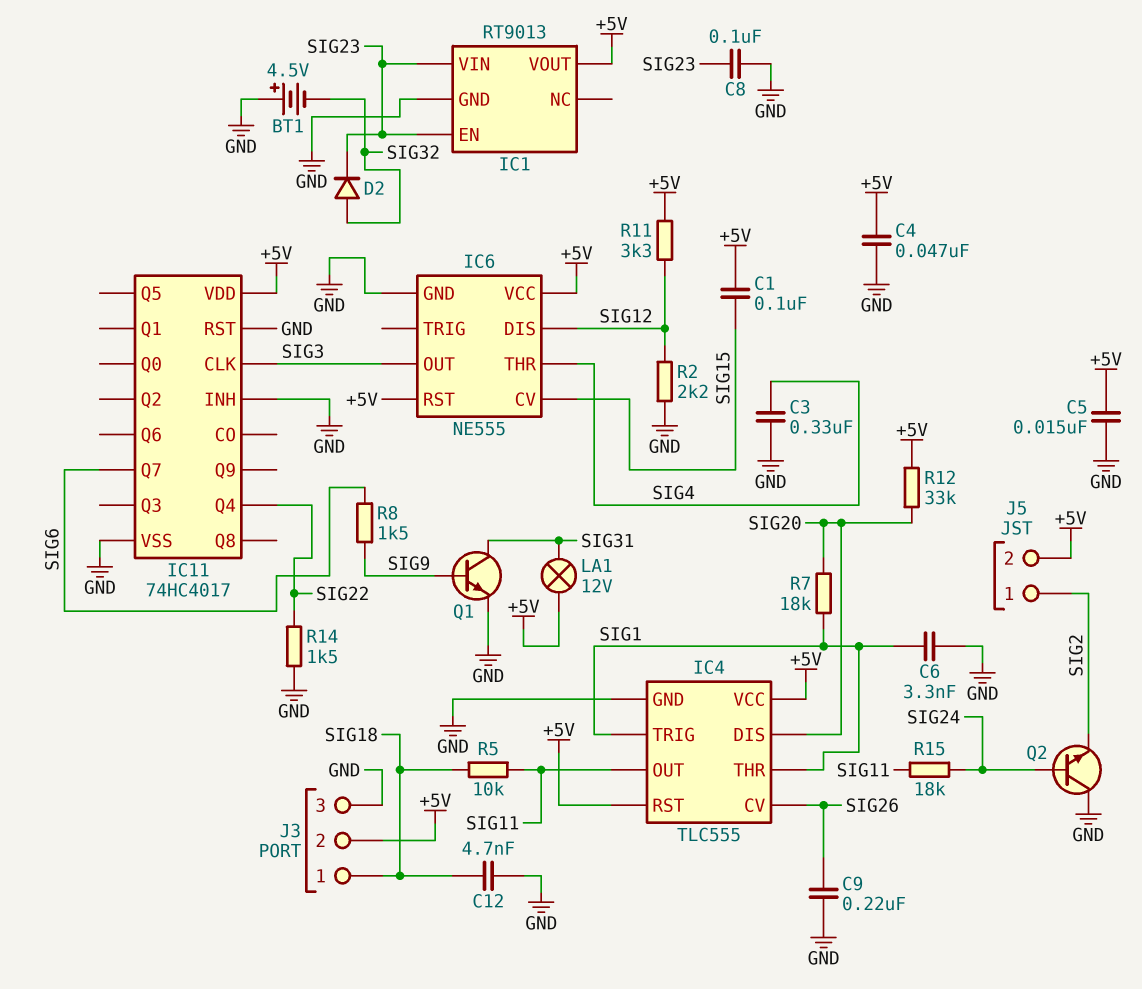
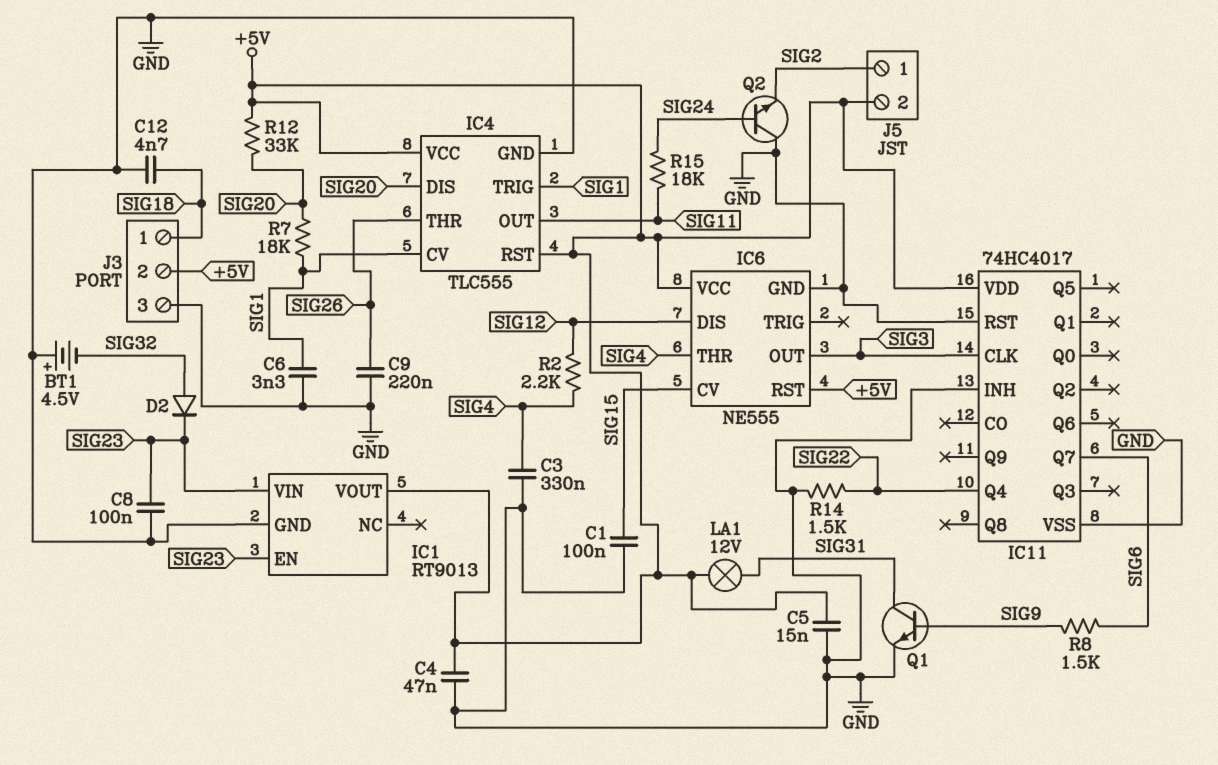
C1: 100nF (+5V, SIG15) -> 100nF (GND, SIG15)
IC4 pin CV: SIG26 -> SIG1
IC4 pin THR: SIG1 -> SIG26
R2: 2.2k (GND, SIG12) -> 2.2k (SIG4, SIG12)
R5: 10k (SIG11, SIG18) -> none
R11: 3.3k (+5V, SIG12) -> none

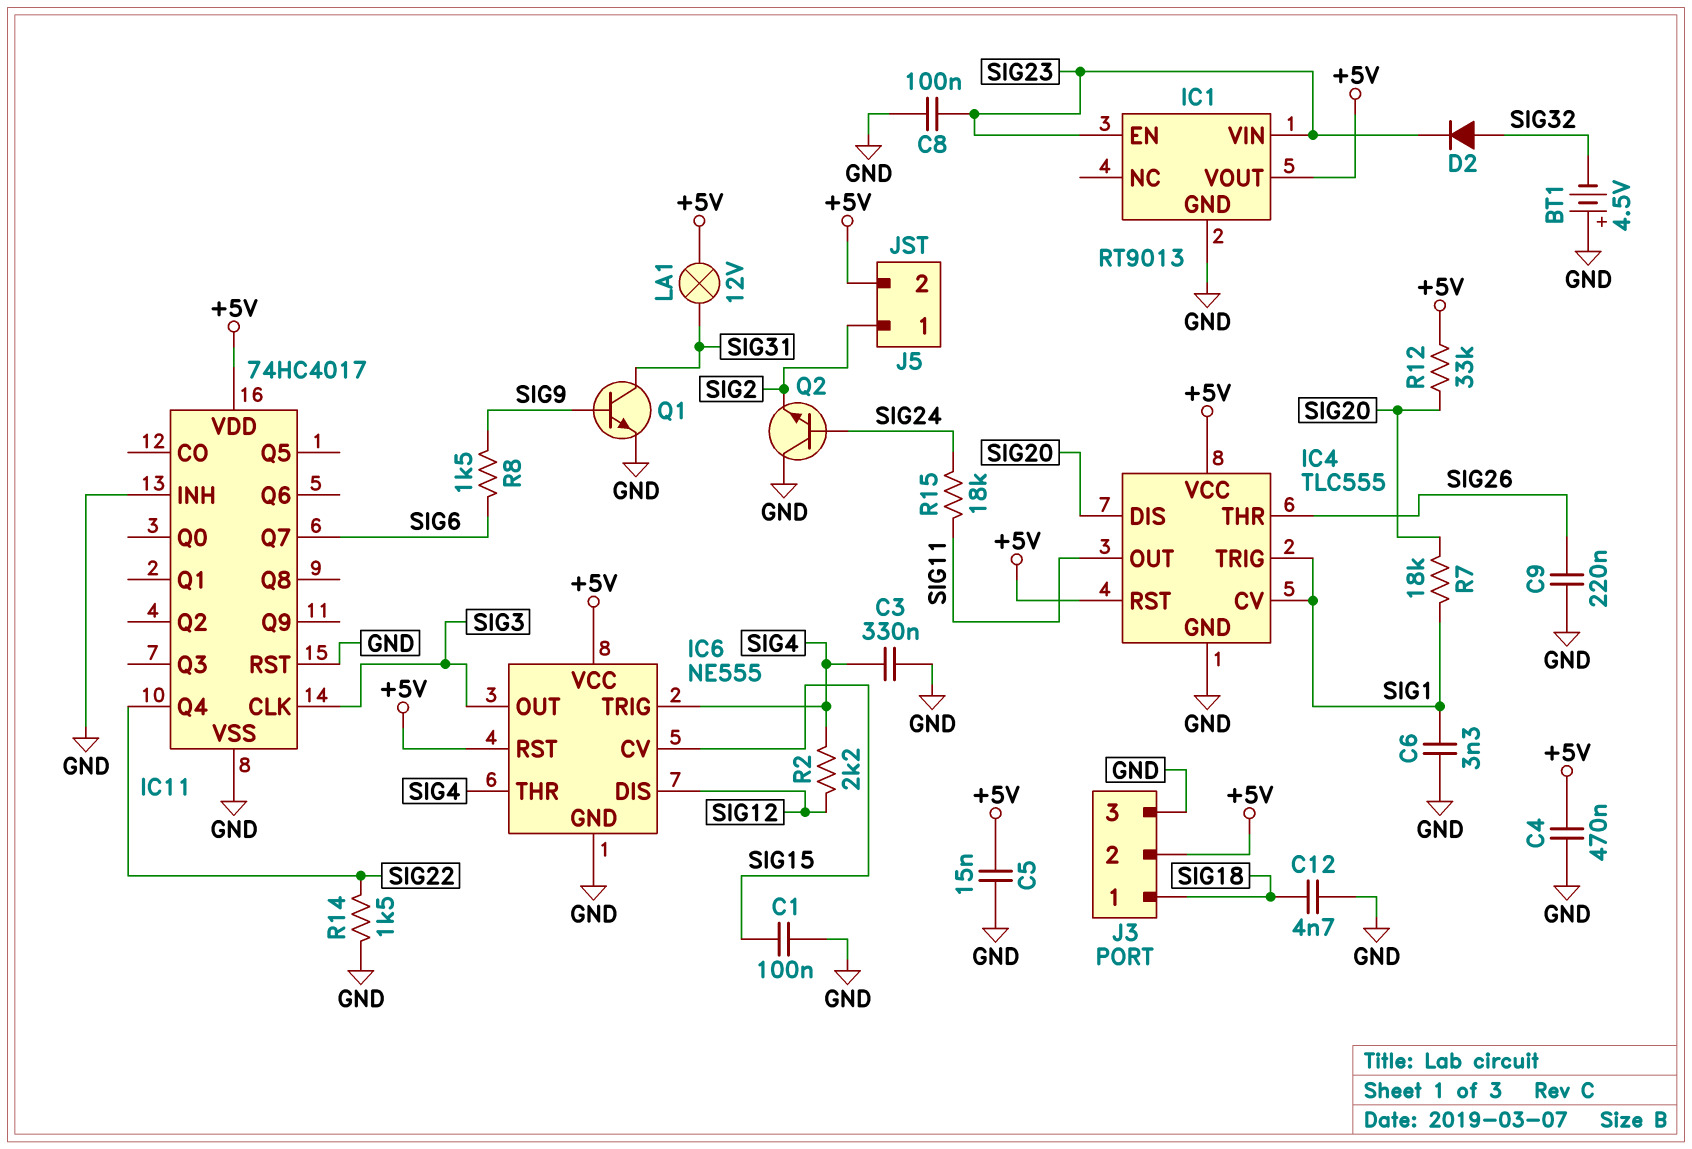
C4: 47nF (+5V, GND) -> 470nF (+5V, GND)
IC6 pin TRIG: none -> SIG4

